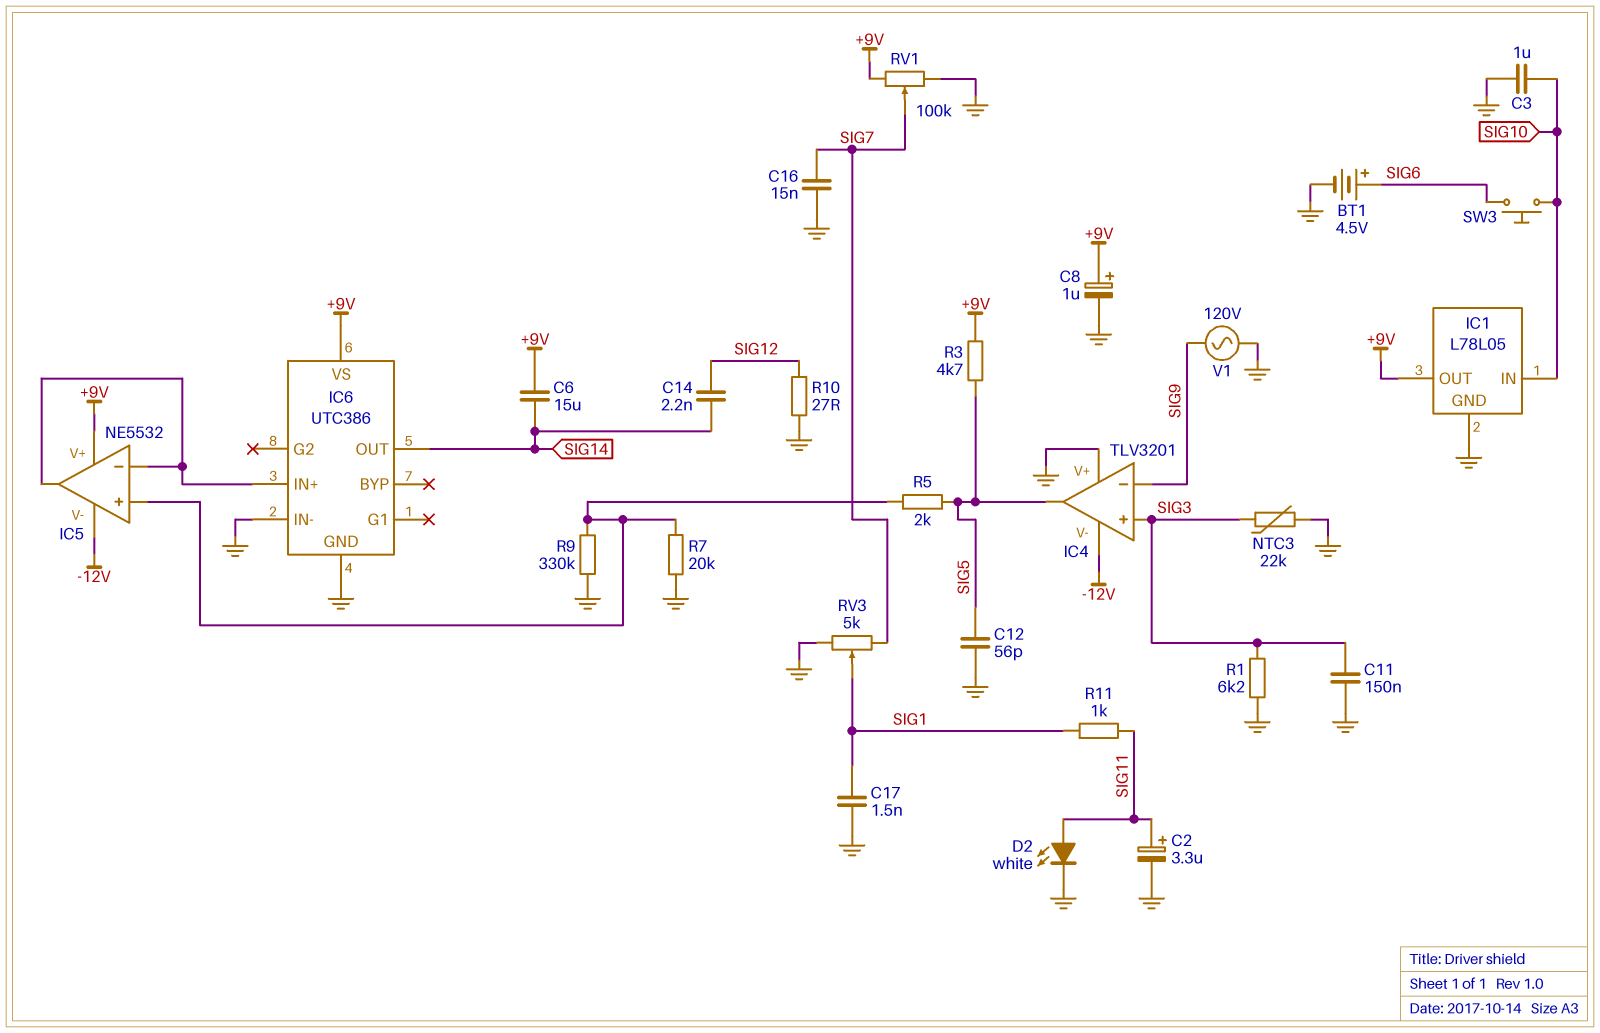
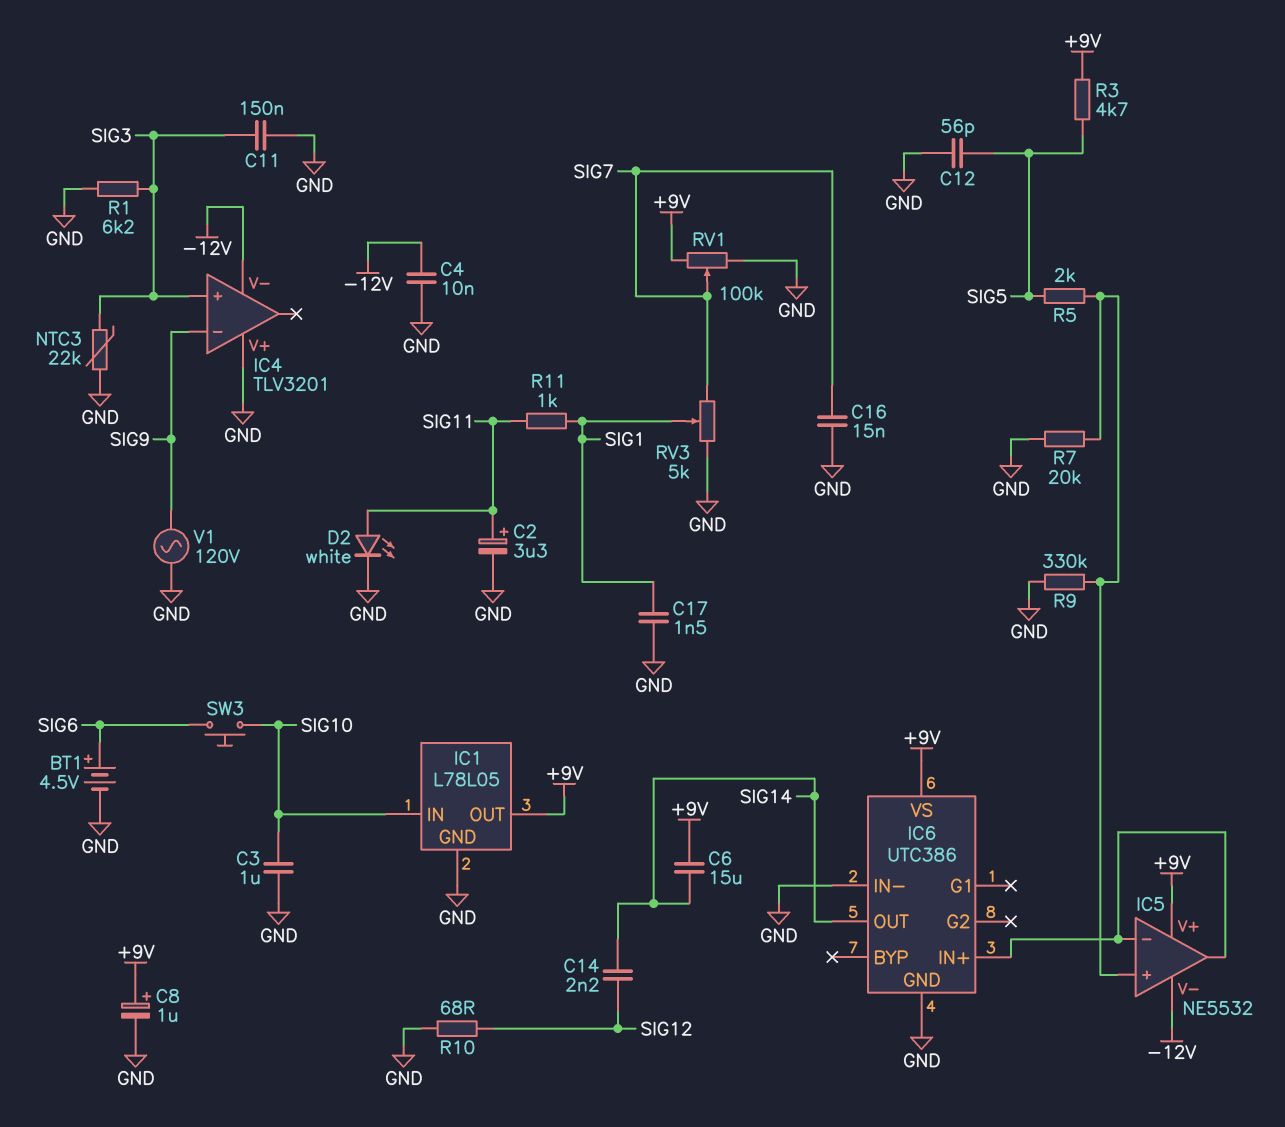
C4: none -> 10nF (-12V, GND)
IC4 pin out: SIG5 -> none
R10: 27 (GND, SIG12) -> 68 (GND, SIG12)

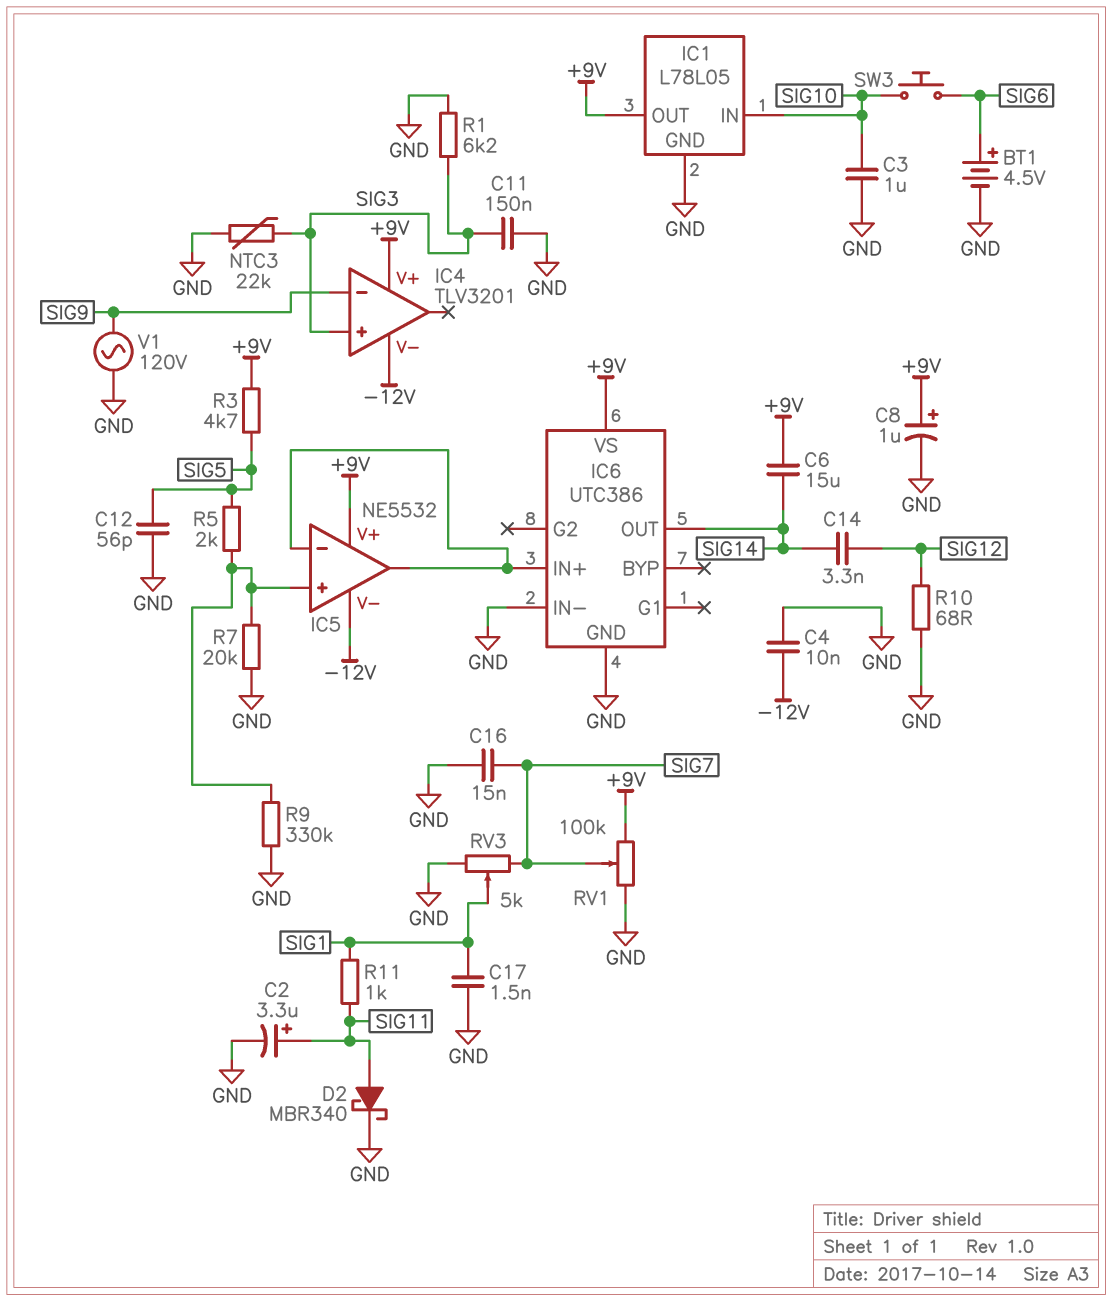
C14: 2.2nF (SIG12, SIG14) -> 3.3nF (SIG12, SIG14)
D2: LED white (A SIG11, K GND) -> schottky MBR340 (A SIG11, K GND)
IC4 pin V+: GND -> +9V

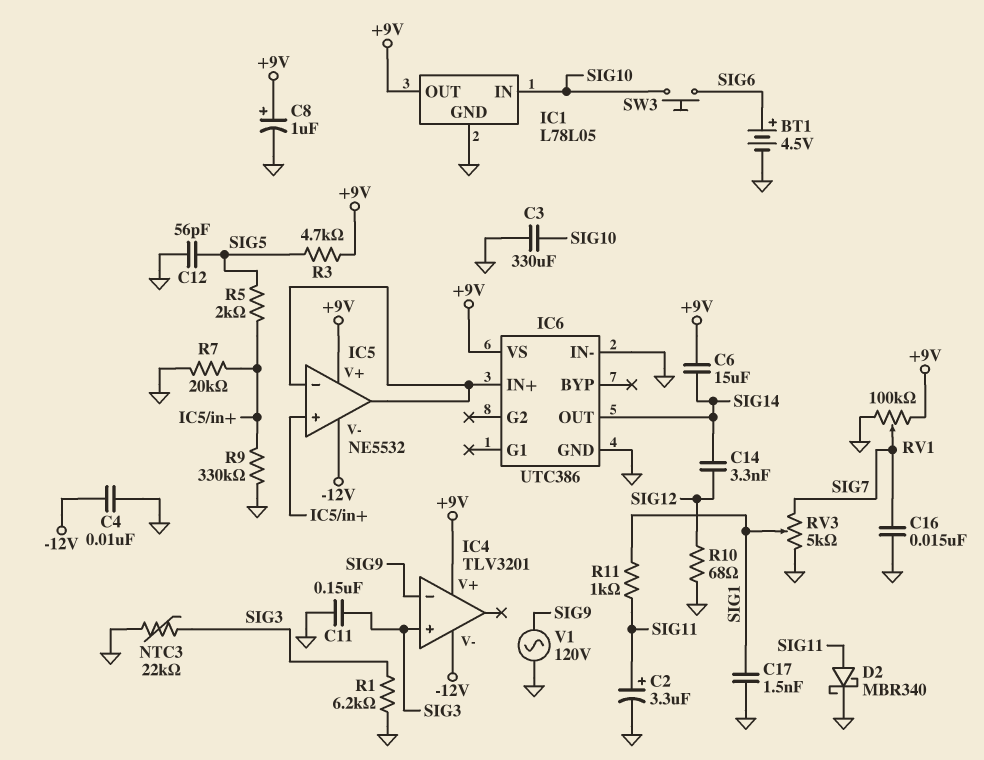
C3: 1uF (GND, SIG10) -> 330uF (GND, SIG10)

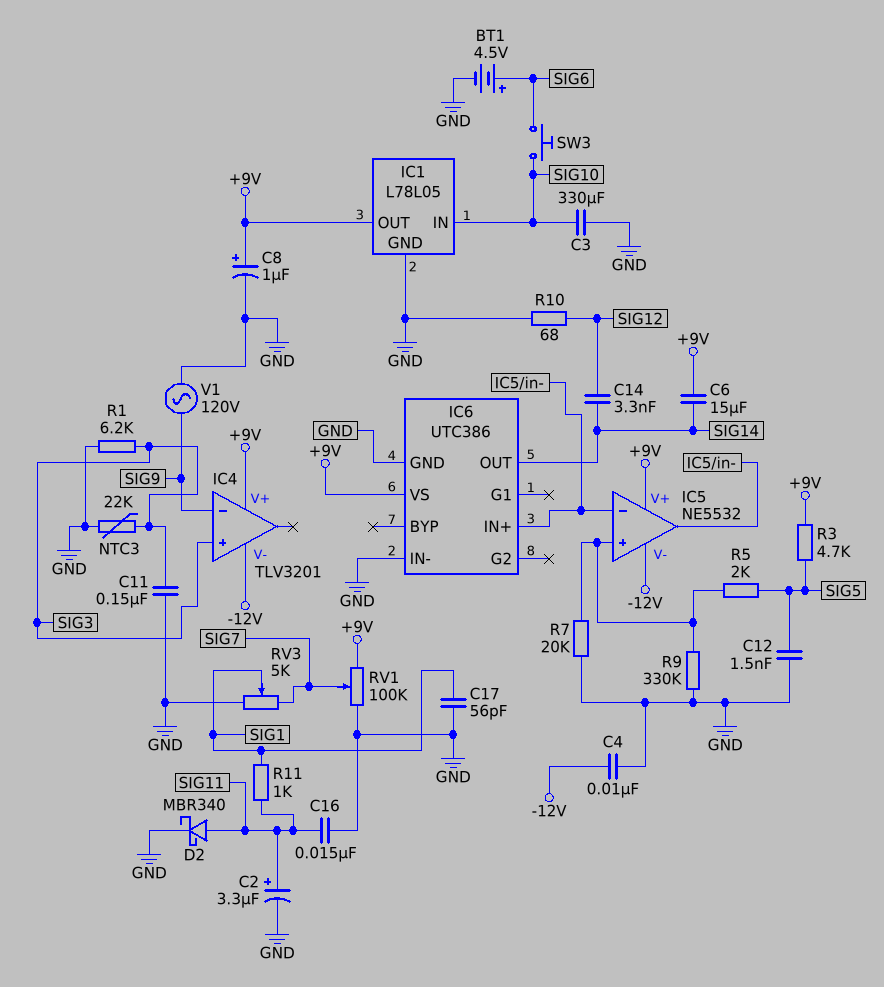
C12: 56pF (GND, SIG5) -> 1.5nF (GND, SIG5)
C16: 15nF (GND, SIG7) -> 15nF (GND, SIG11)
C17: 1.5nF (GND, SIG1) -> 56pF (GND, SIG1)

